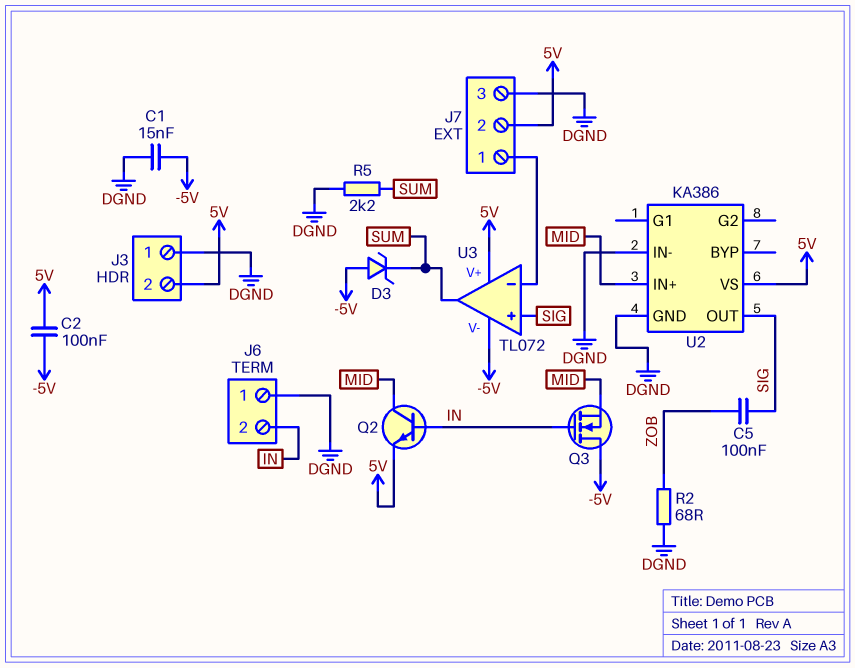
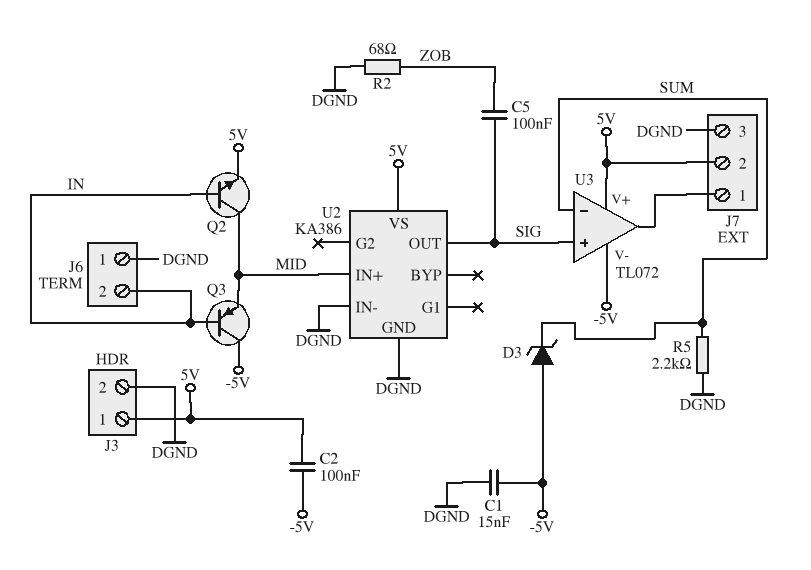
J3 pin 1: DGND -> 5V
J3 pin 2: 5V -> DGND
Q3: NMOS (G IN, D -5V, S MID) -> PNP (B IN, C -5V, E MID)
U3 pin in-: J7/1 -> SUM
U3 pin out: SUM -> J7/1

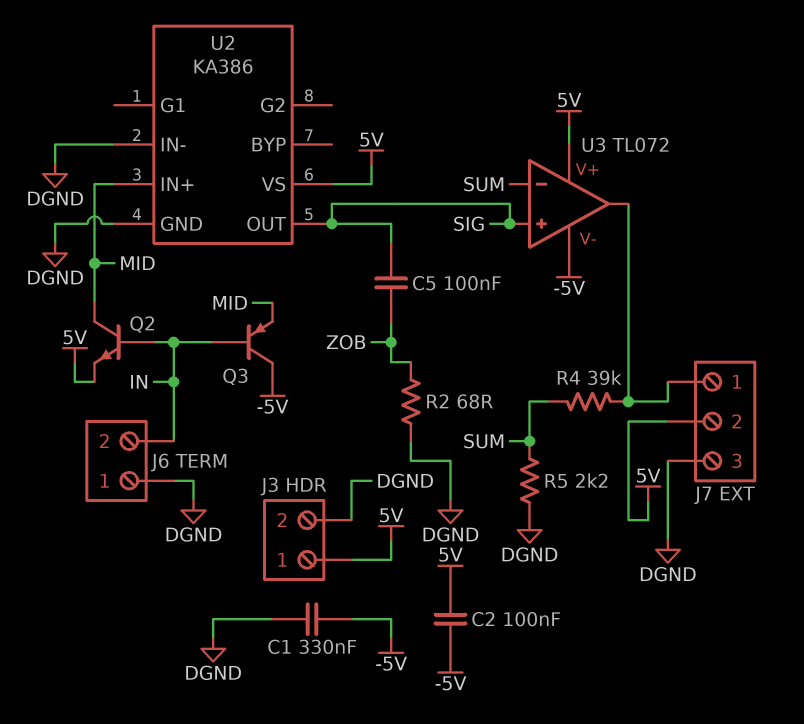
C1: 15nF (-5V, DGND) -> 330nF (-5V, DGND)
D3: zener (A -5V, K SUM) -> none
R4: none -> 39k (J7/1, SUM)

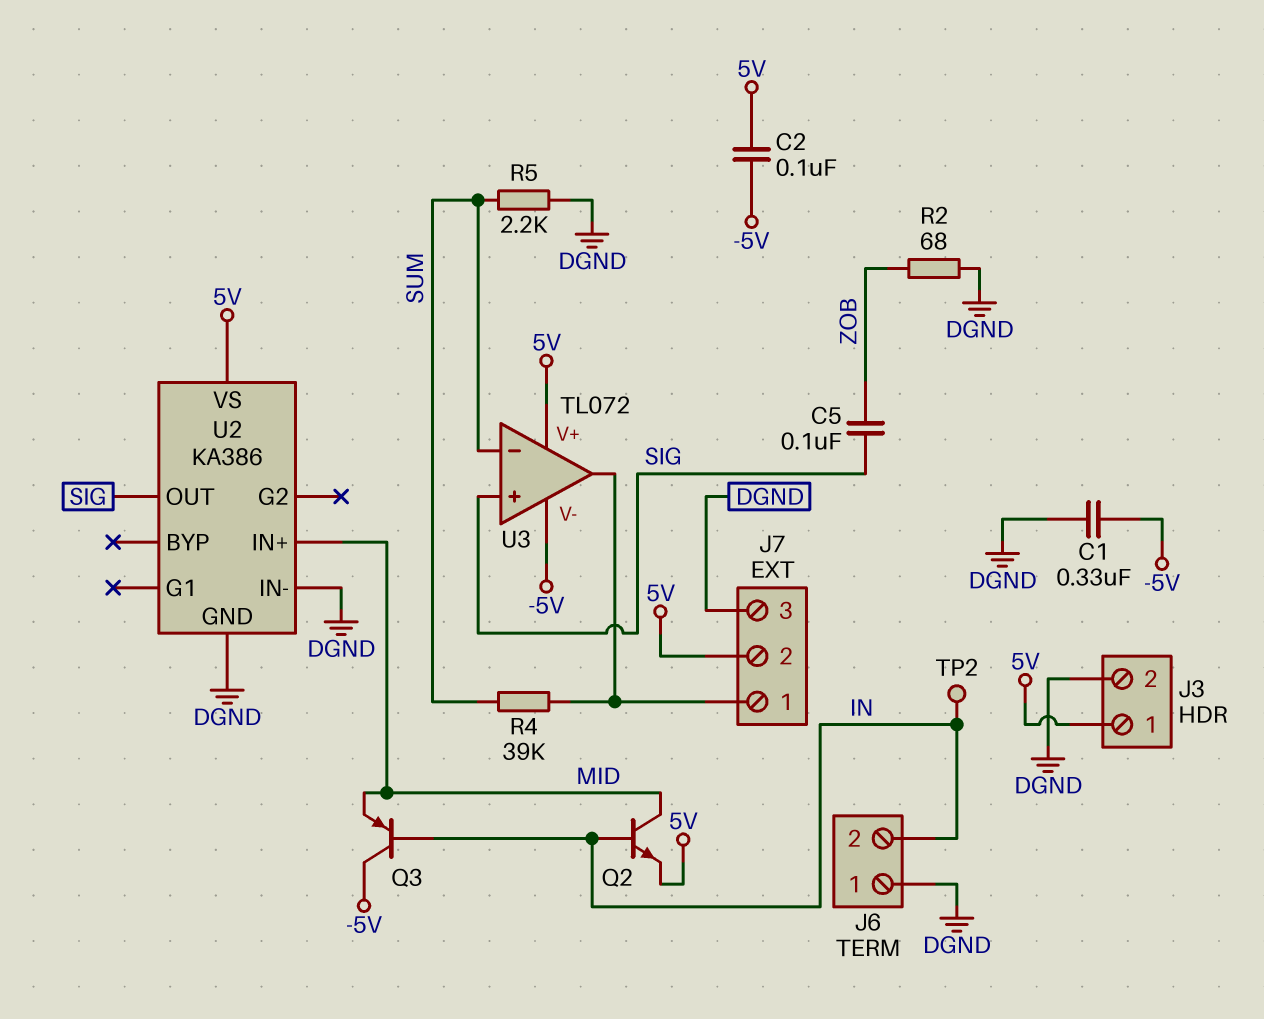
TP2: none -> test point (IN)

